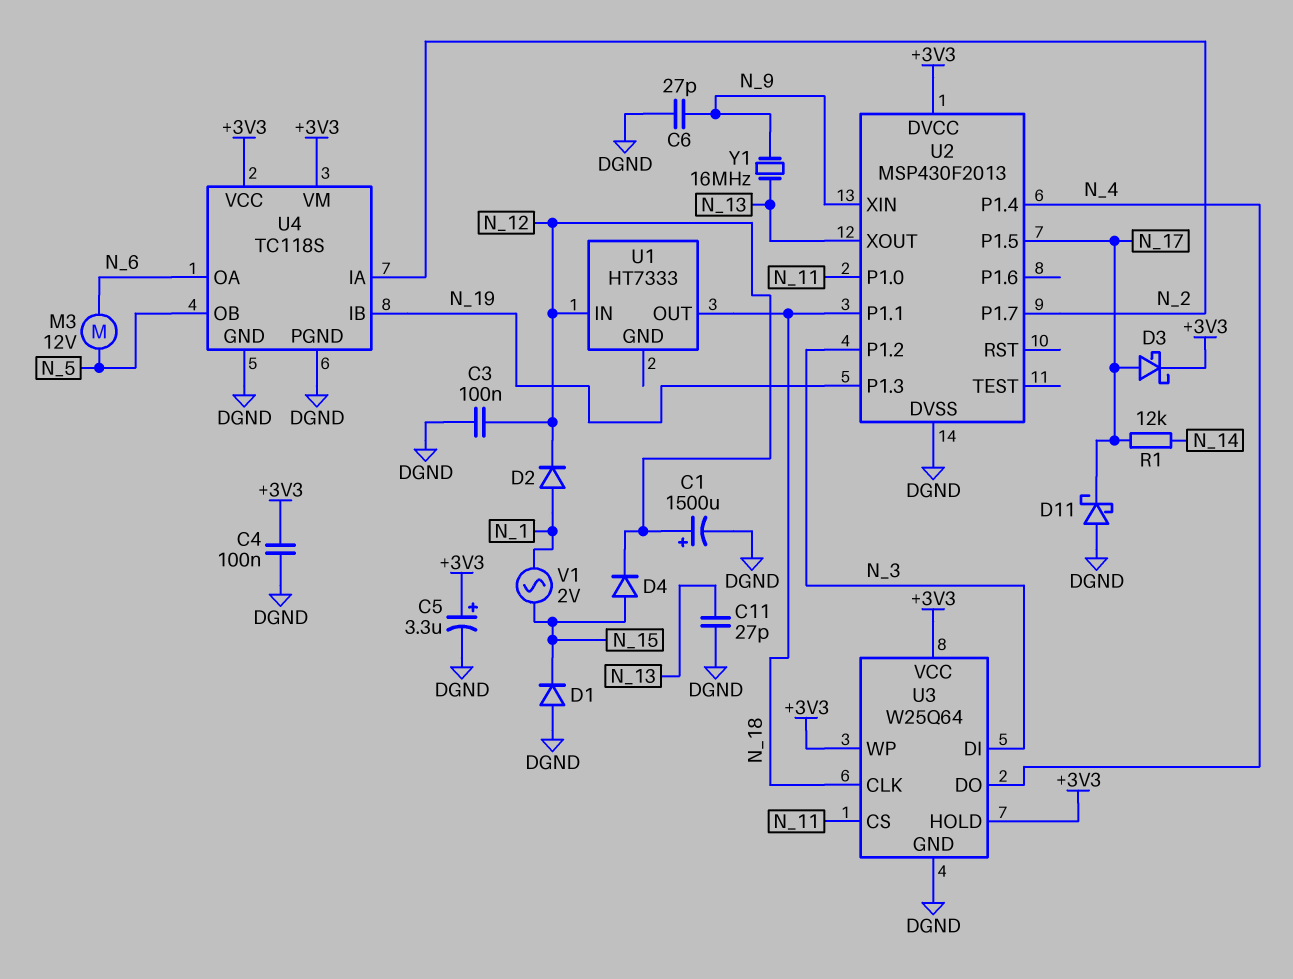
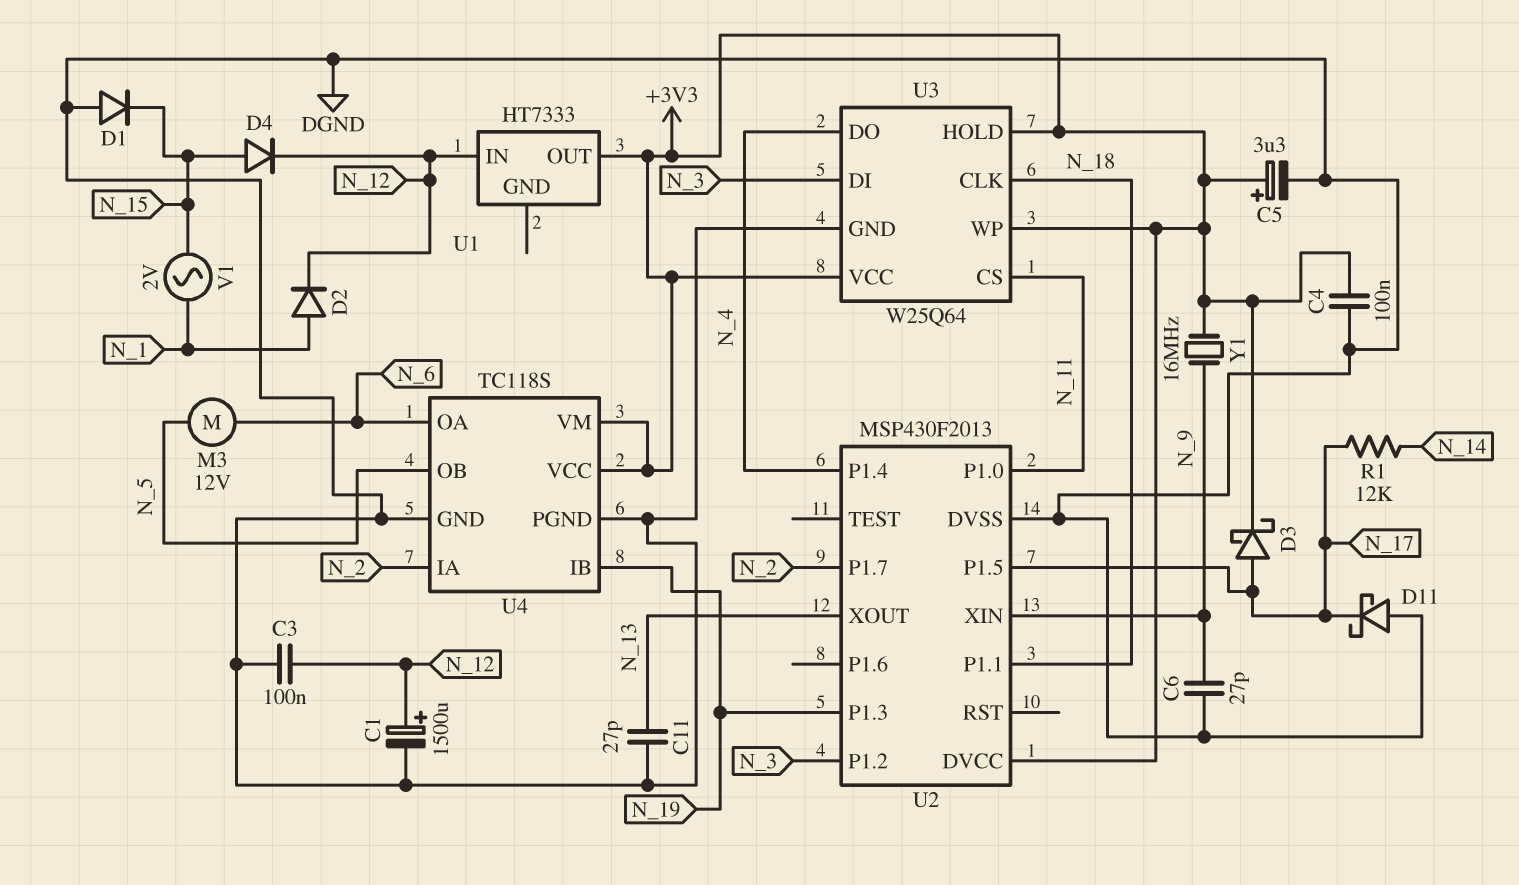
U1 pin OUT: N_18 -> +3V3
Y1: 16MHz (N_9, N_13) -> 16MHz (+3V3, N_9)

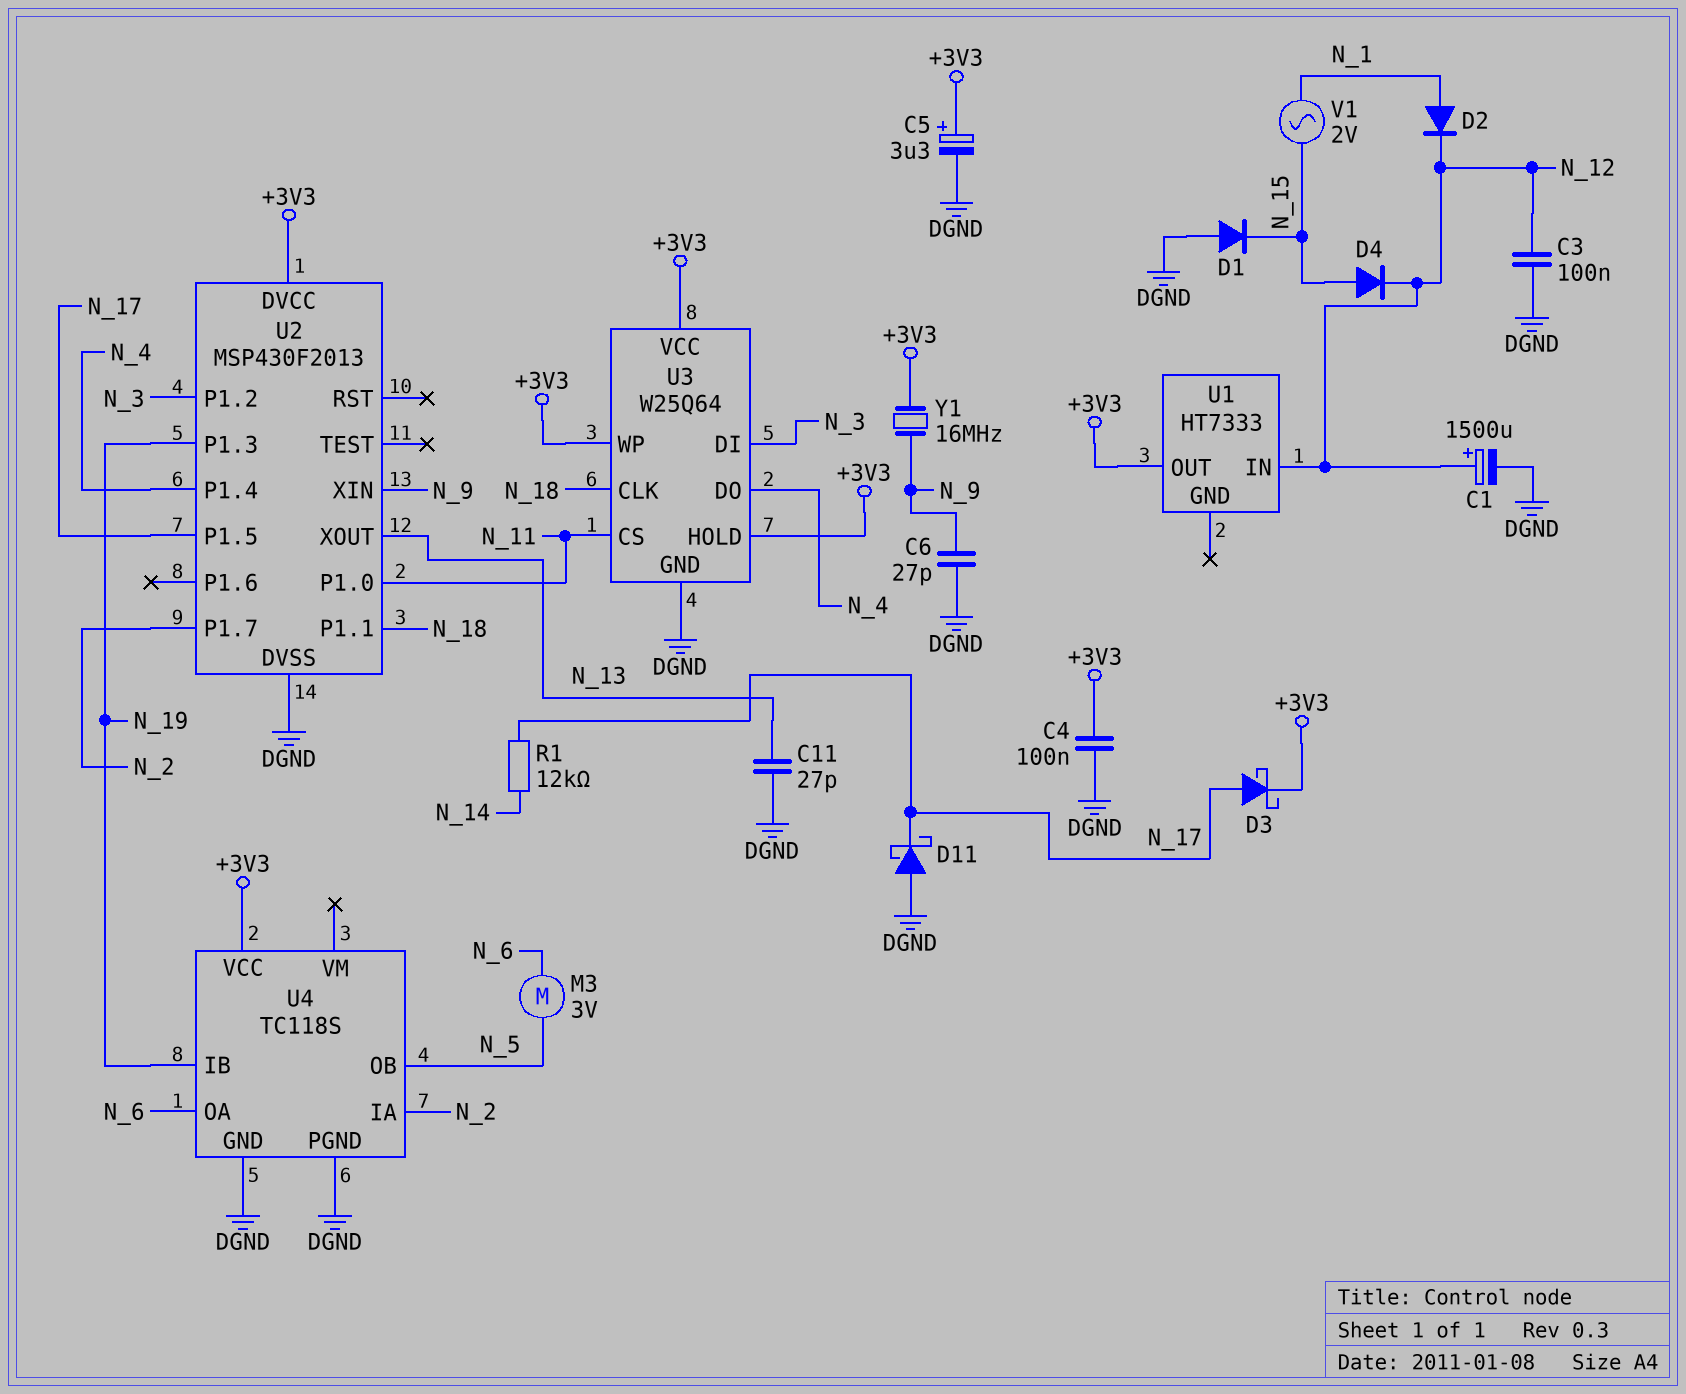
M3: motor 12V (N_5, N_6) -> motor 3V (N_5, N_6)
U4 pin VM: +3V3 -> none

